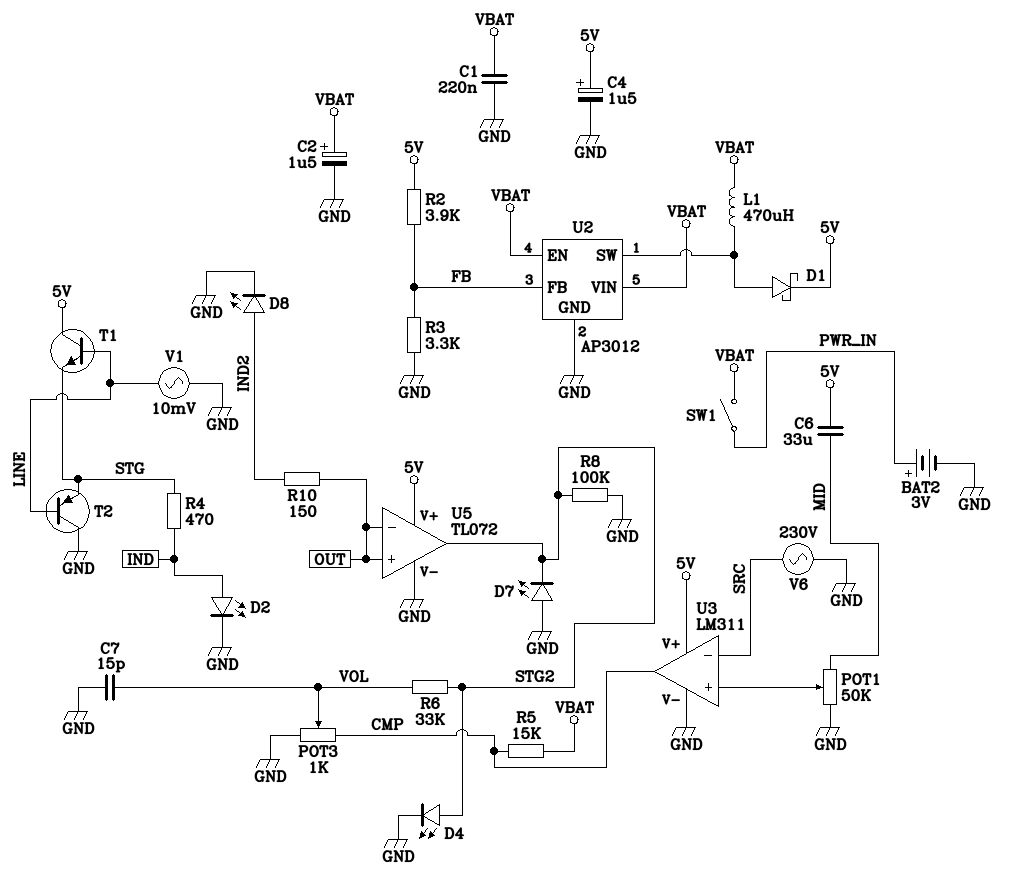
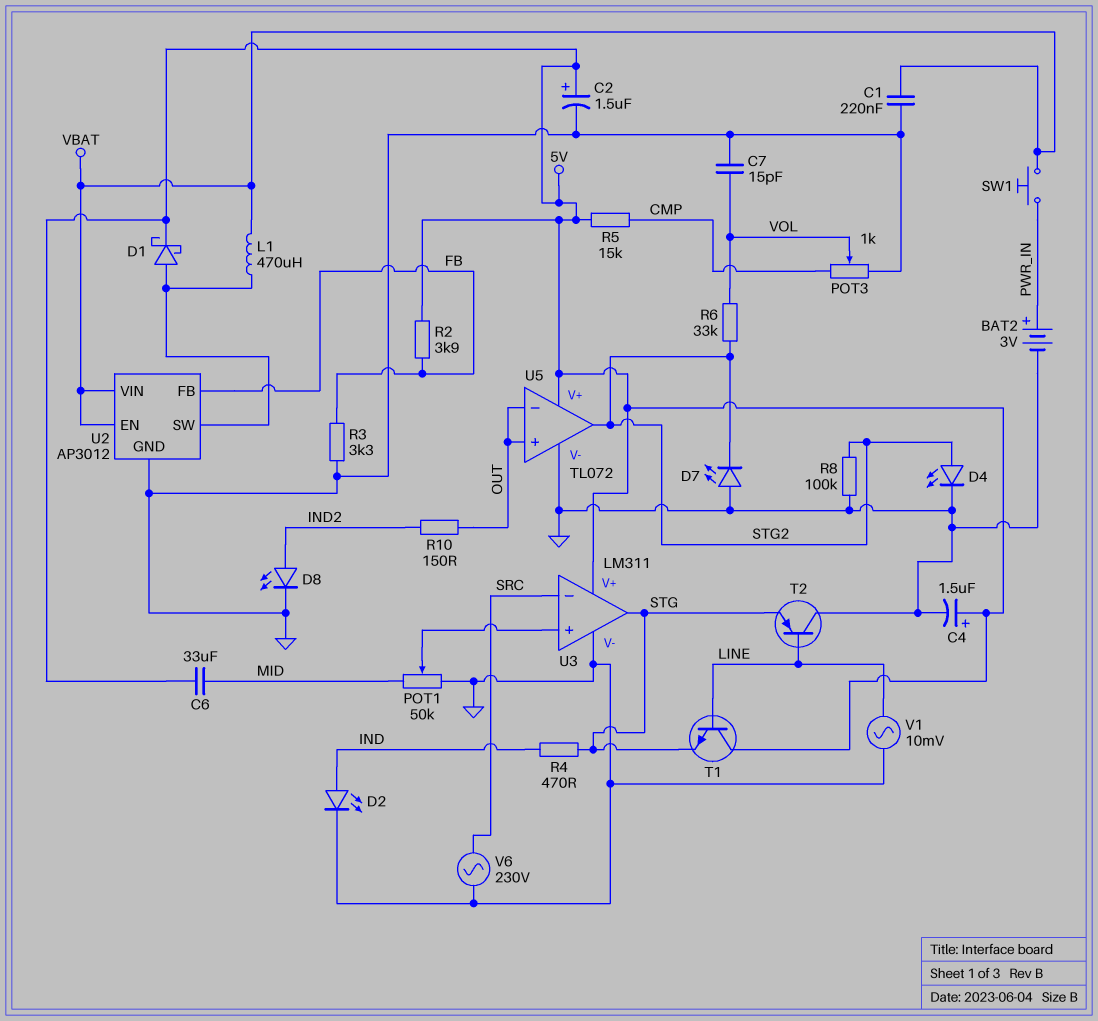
C2: 1.5uF (plus VBAT, minus GND) -> 1.5uF (plus 5V, minus GND)
R5: 15k (CMP, VBAT) -> 15k (5V, CMP)
SW1: switch (PWR_IN, VBAT) -> button (PWR_IN, VBAT)
U3 pin out: CMP -> STG

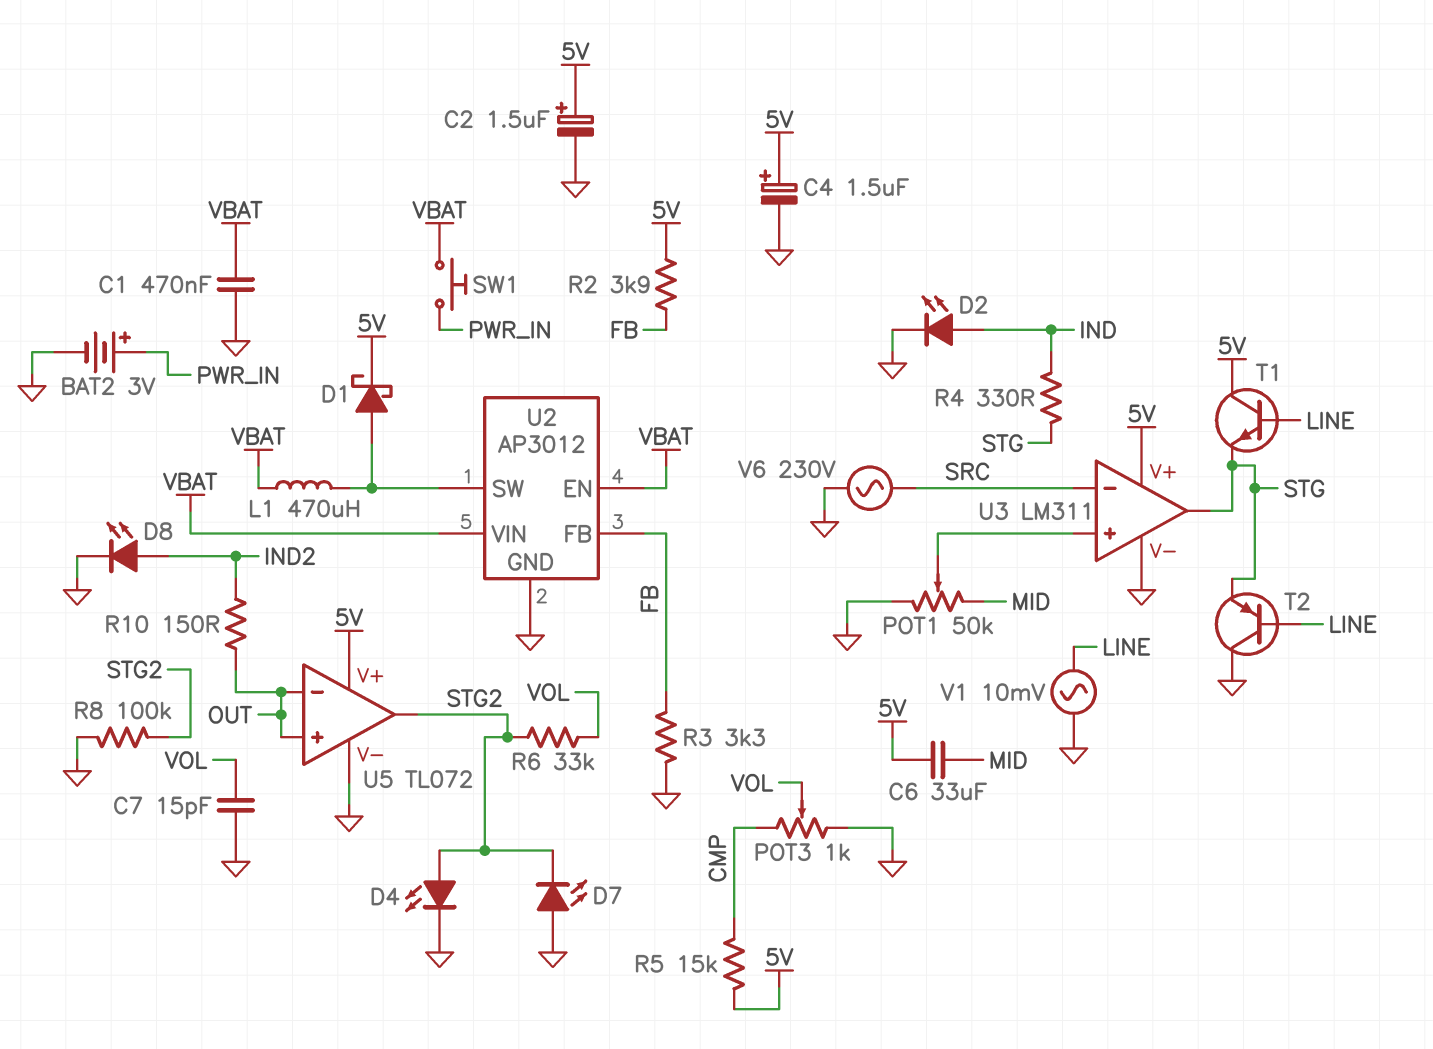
C1: 220nF (GND, VBAT) -> 470nF (GND, VBAT)
R4: 470 (IND, STG) -> 330 (IND, STG)

